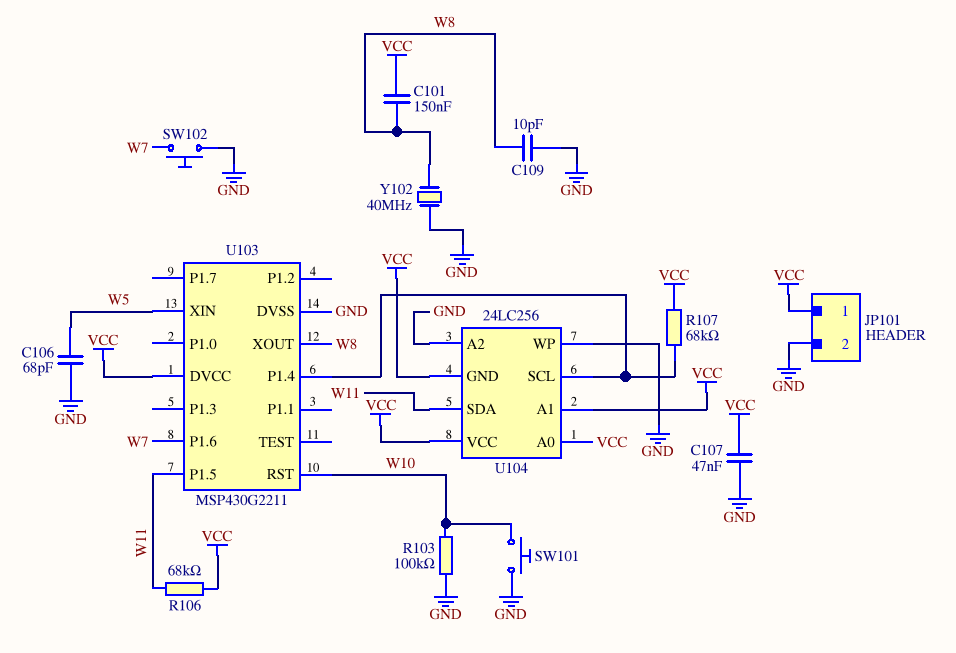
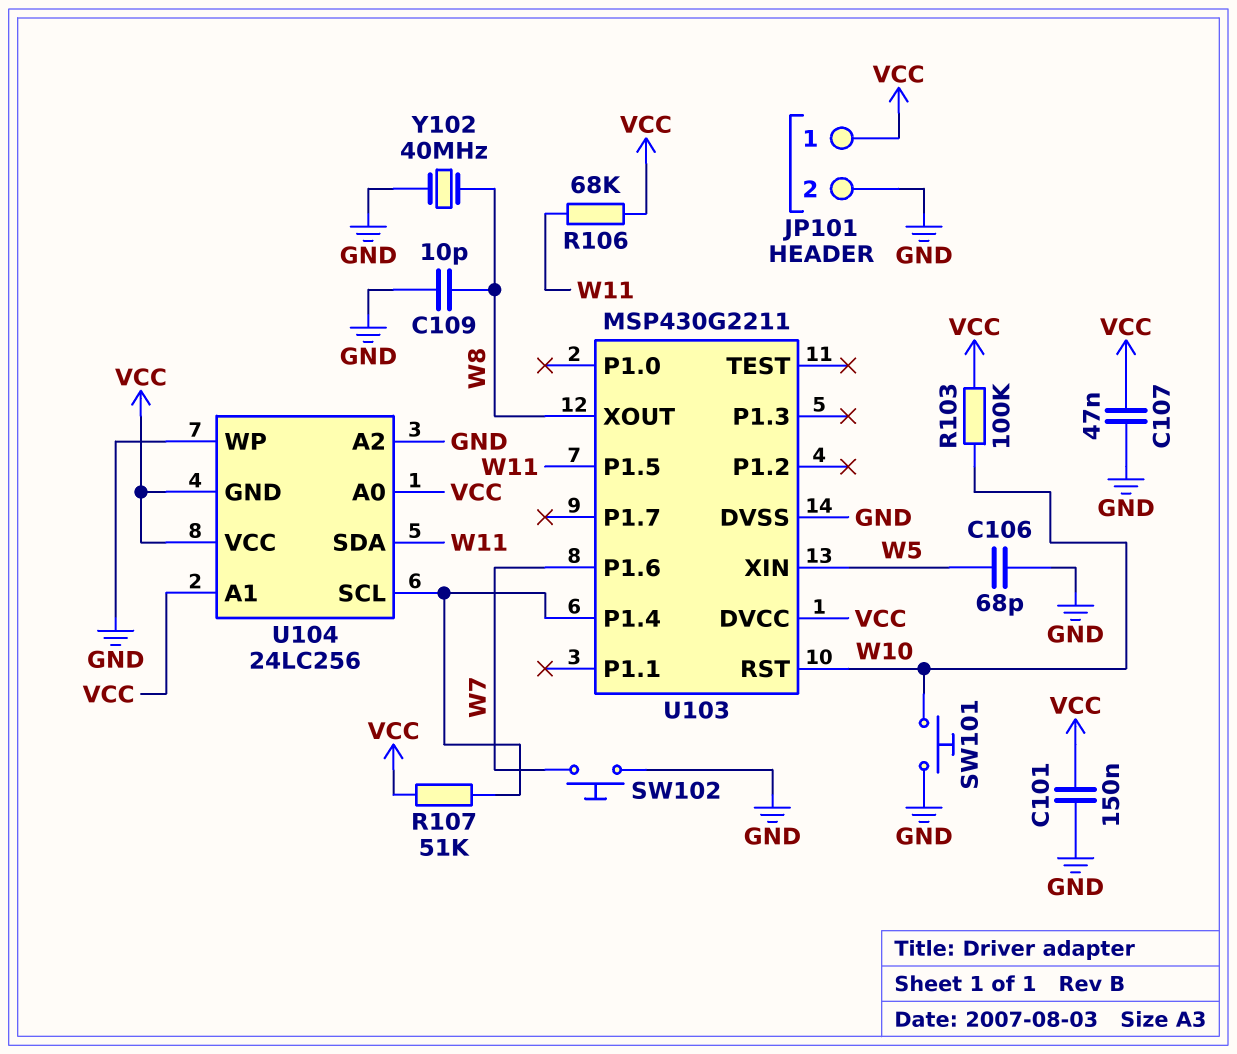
C101: 150nF (VCC, W8) -> 150nF (GND, VCC)
R103: 100k (GND, W10) -> 100k (VCC, W10)
R107: 68k (U103/P1.4, VCC) -> 51k (U103/P1.4, VCC)

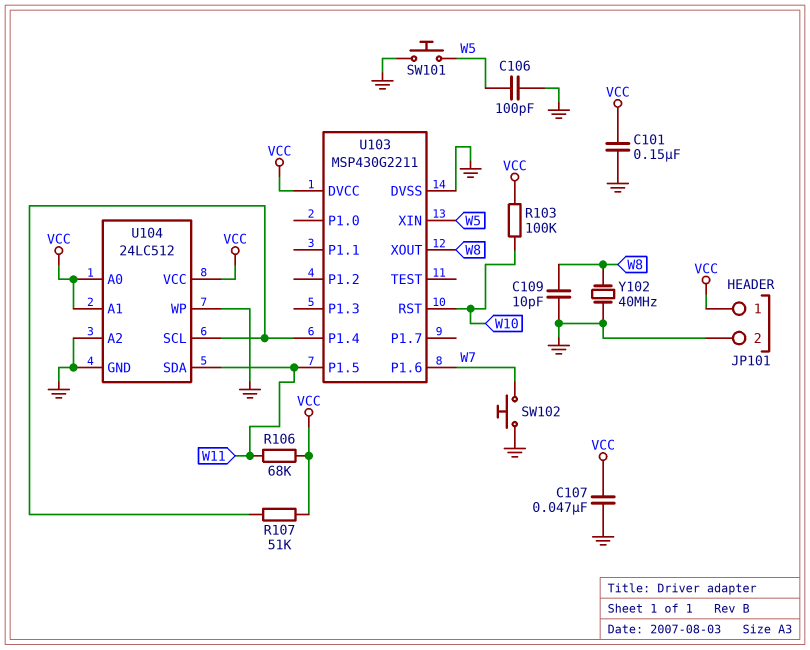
C106: 68pF (GND, W5) -> 100pF (GND, W5)
SW101: button (GND, W10) -> button (GND, W5)
U104: 24LC256 -> 24LC512
U104 pin GND: VCC -> GND

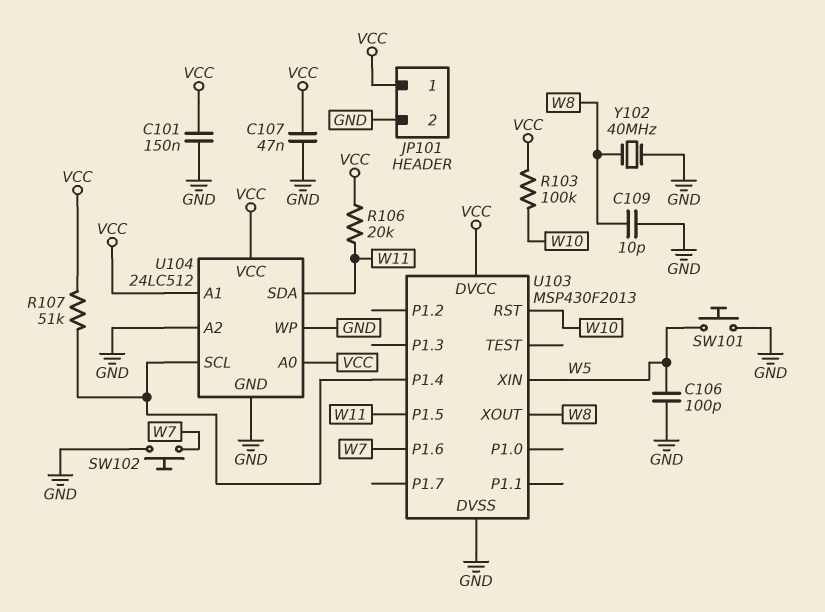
R106: 68k (VCC, W11) -> 20k (VCC, W11)
U103: MSP430G2211 -> MSP430F2013

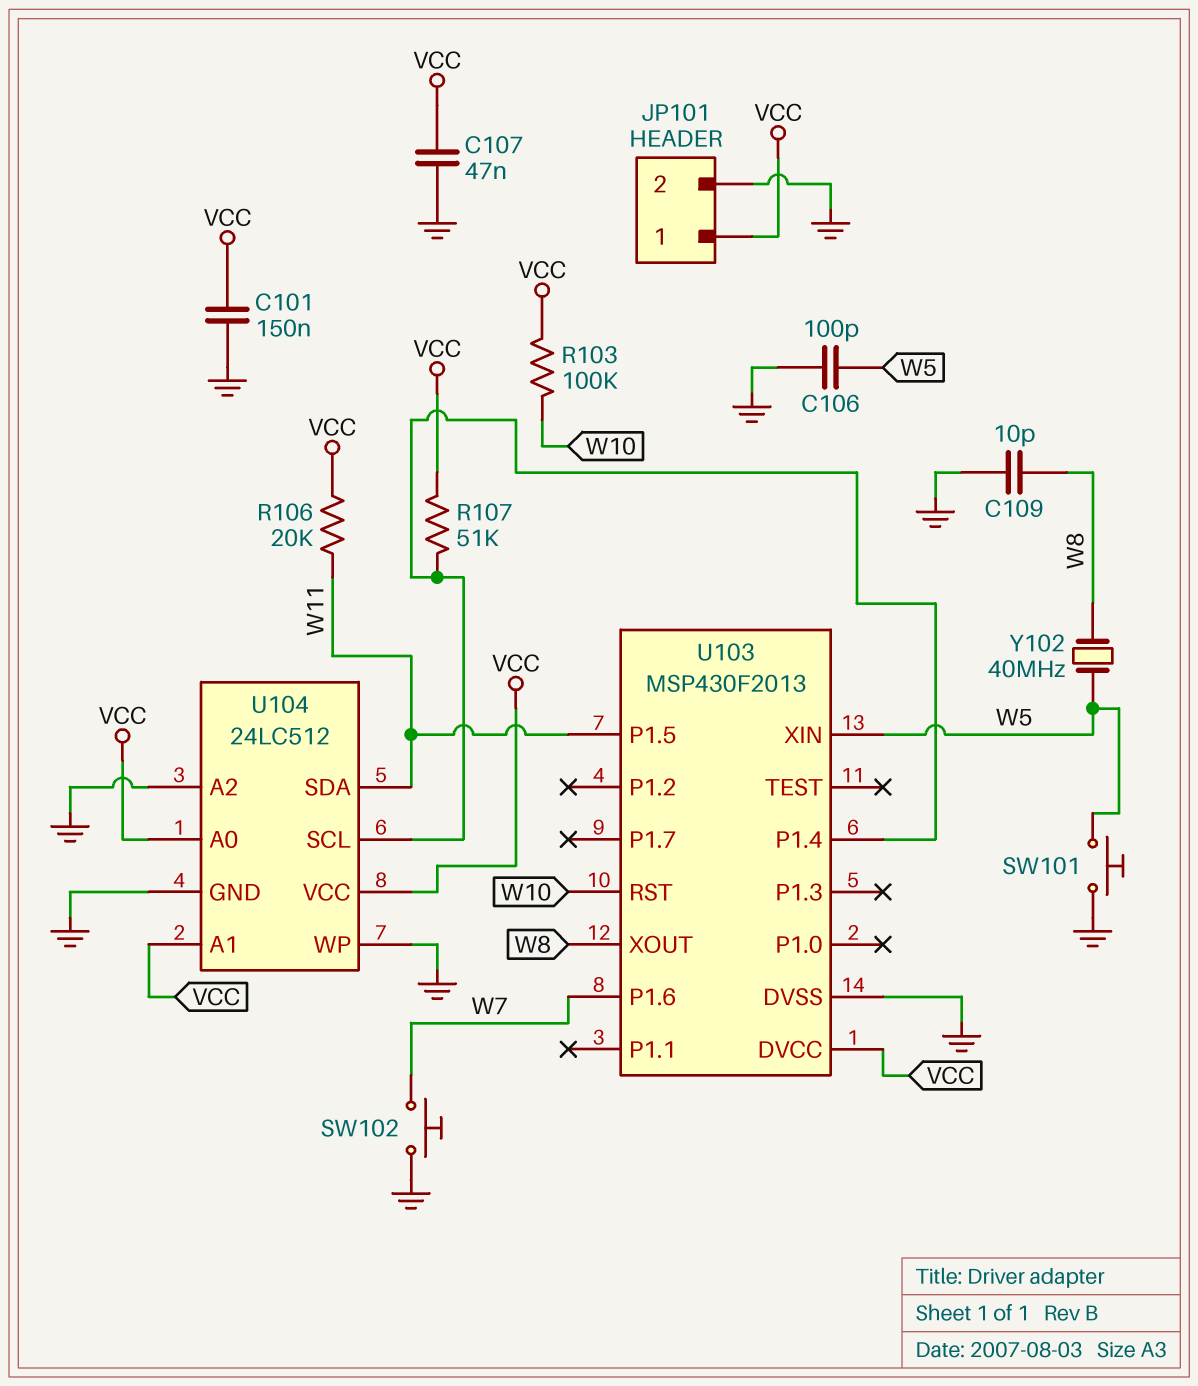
Y102: 40MHz (GND, W8) -> 40MHz (W5, W8)

